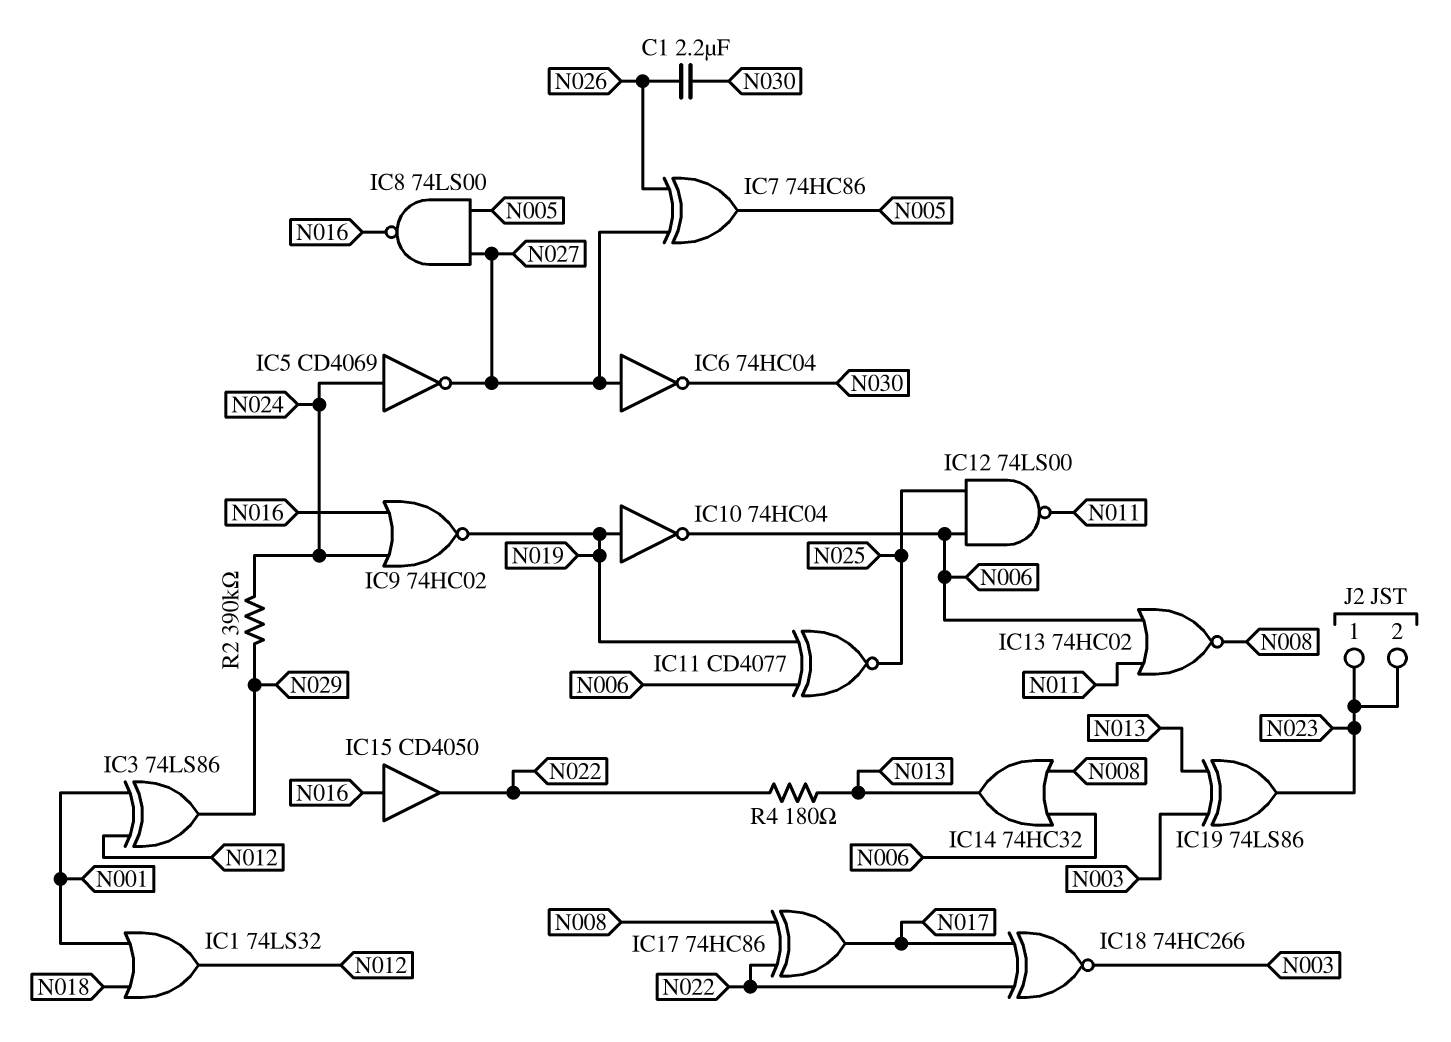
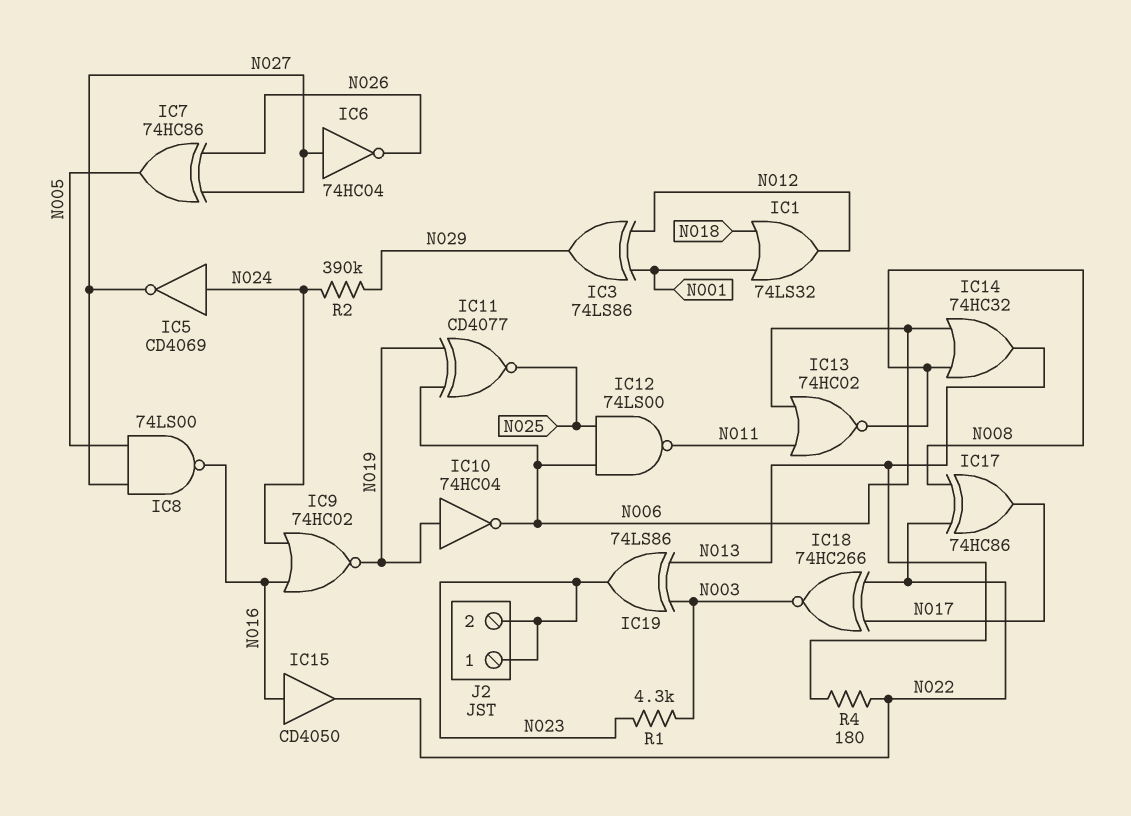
C1: 2.2uF (N026, N030) -> none
IC6: NOT 74HC04 (in N027, out N030) -> NOT 74HC04 (in N027, out N026)
R1: none -> 4.3k (N003, N023)

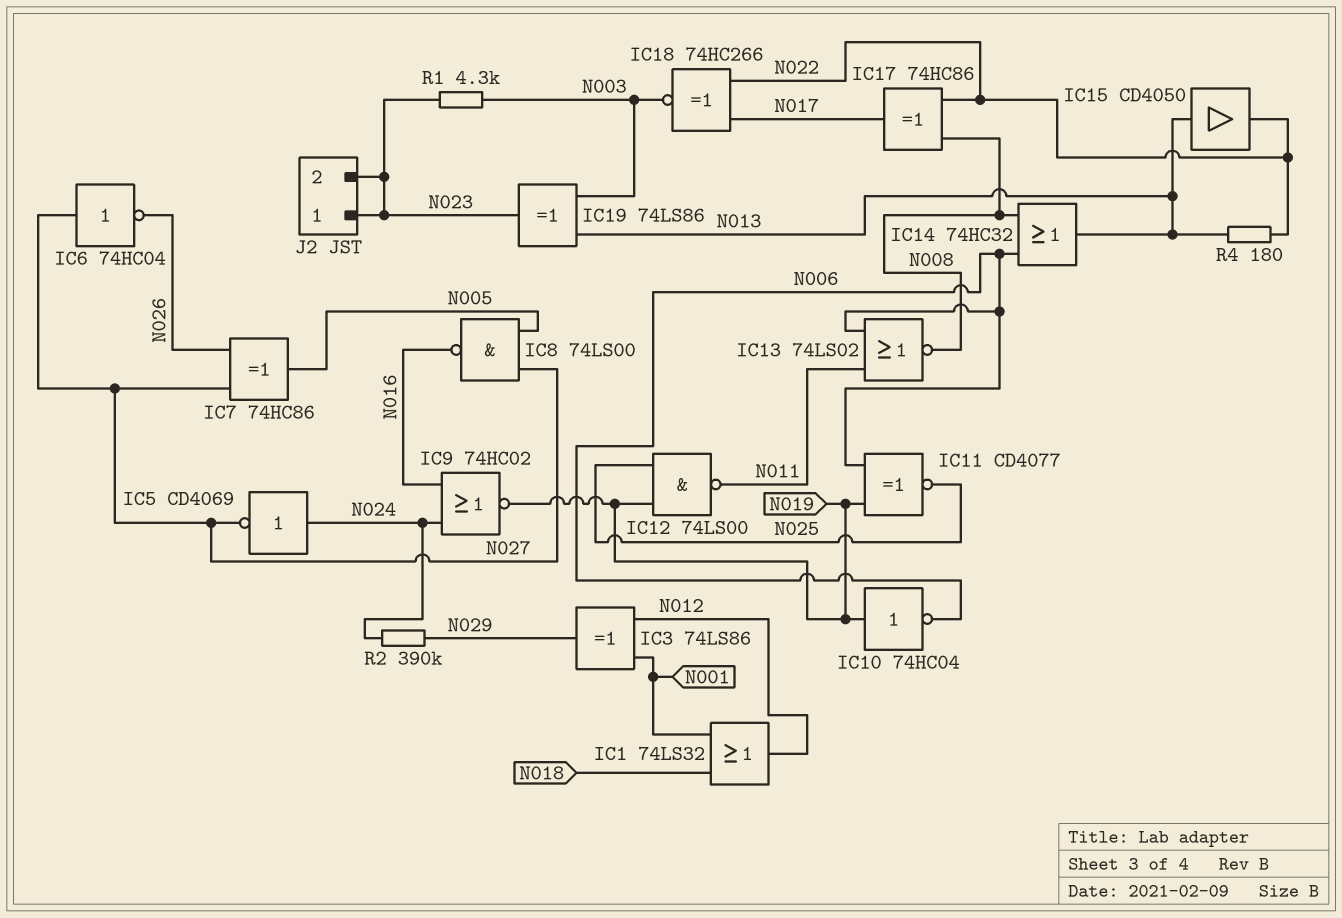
IC12: NAND 74LS00 (in N006, in N025, out N011) -> NAND 74LS00 (in N019, in N025, out N011)
IC13: NOR 74HC02 (in N006, in N011, out N008) -> NOR 74LS02 (in N006, in N011, out N008)
IC15: buffer CD4050 (in N016, out N022) -> buffer CD4050 (in N013, out N022)

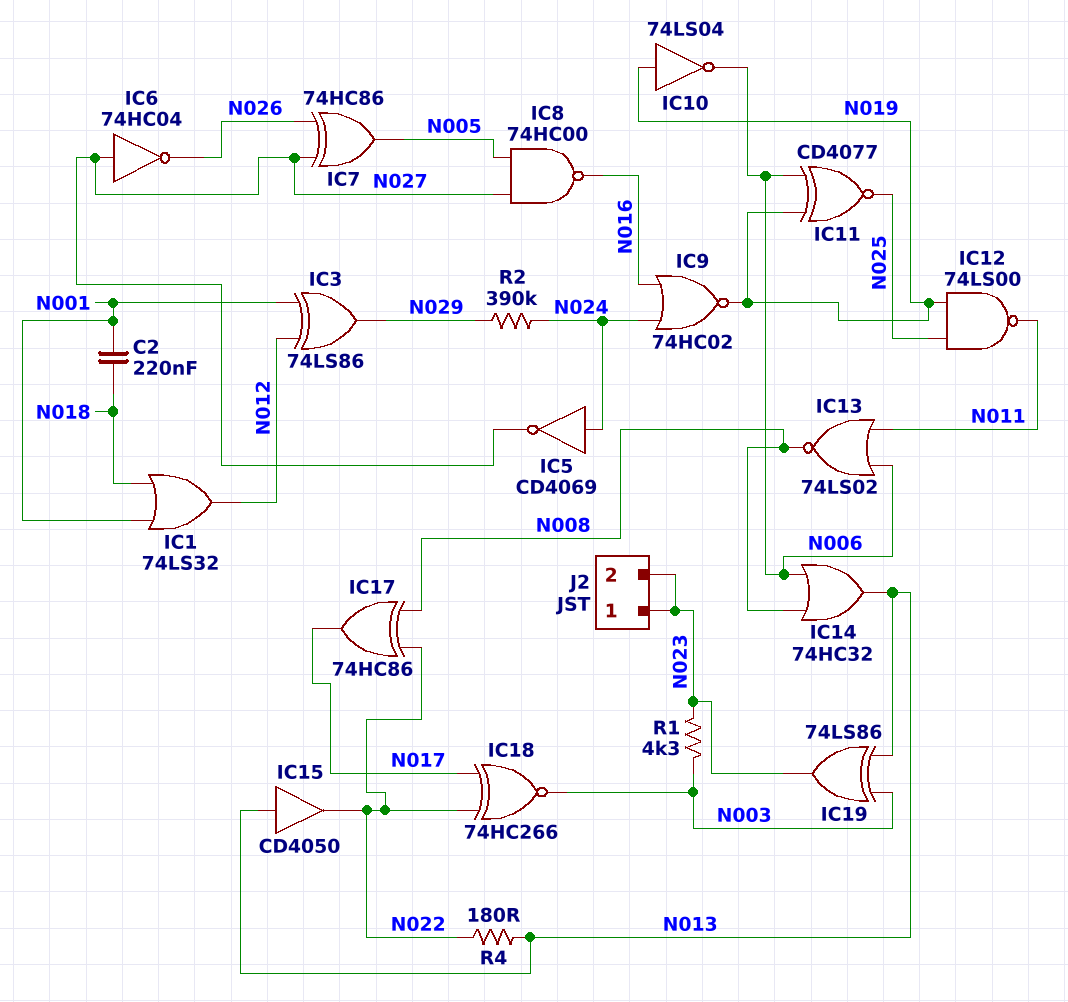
C2: none -> 220nF (N001, N018)
IC8: NAND 74LS00 (in N005, in N027, out N016) -> NAND 74HC00 (in N005, in N027, out N016)
IC10: NOT 74HC04 (in N019, out N006) -> NOT 74LS04 (in N019, out N006)

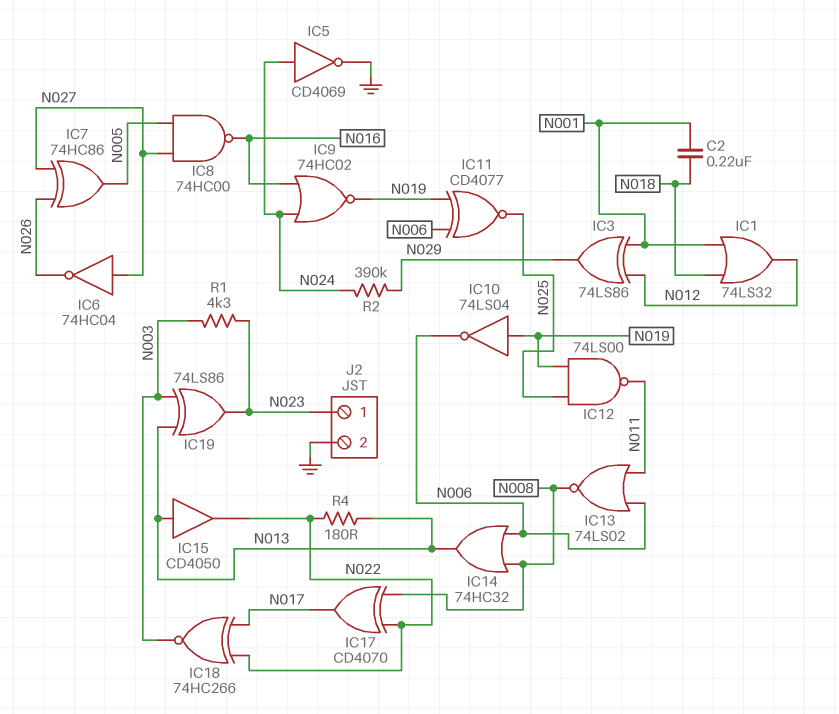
IC5: NOT CD4069 (in N024, out N027) -> NOT CD4069 (in N024, out GND)
IC17: XOR 74HC86 (in N008, in N022, out N017) -> XOR CD4070 (in N008, in N022, out N017)
J2 pin 2: N023 -> GND

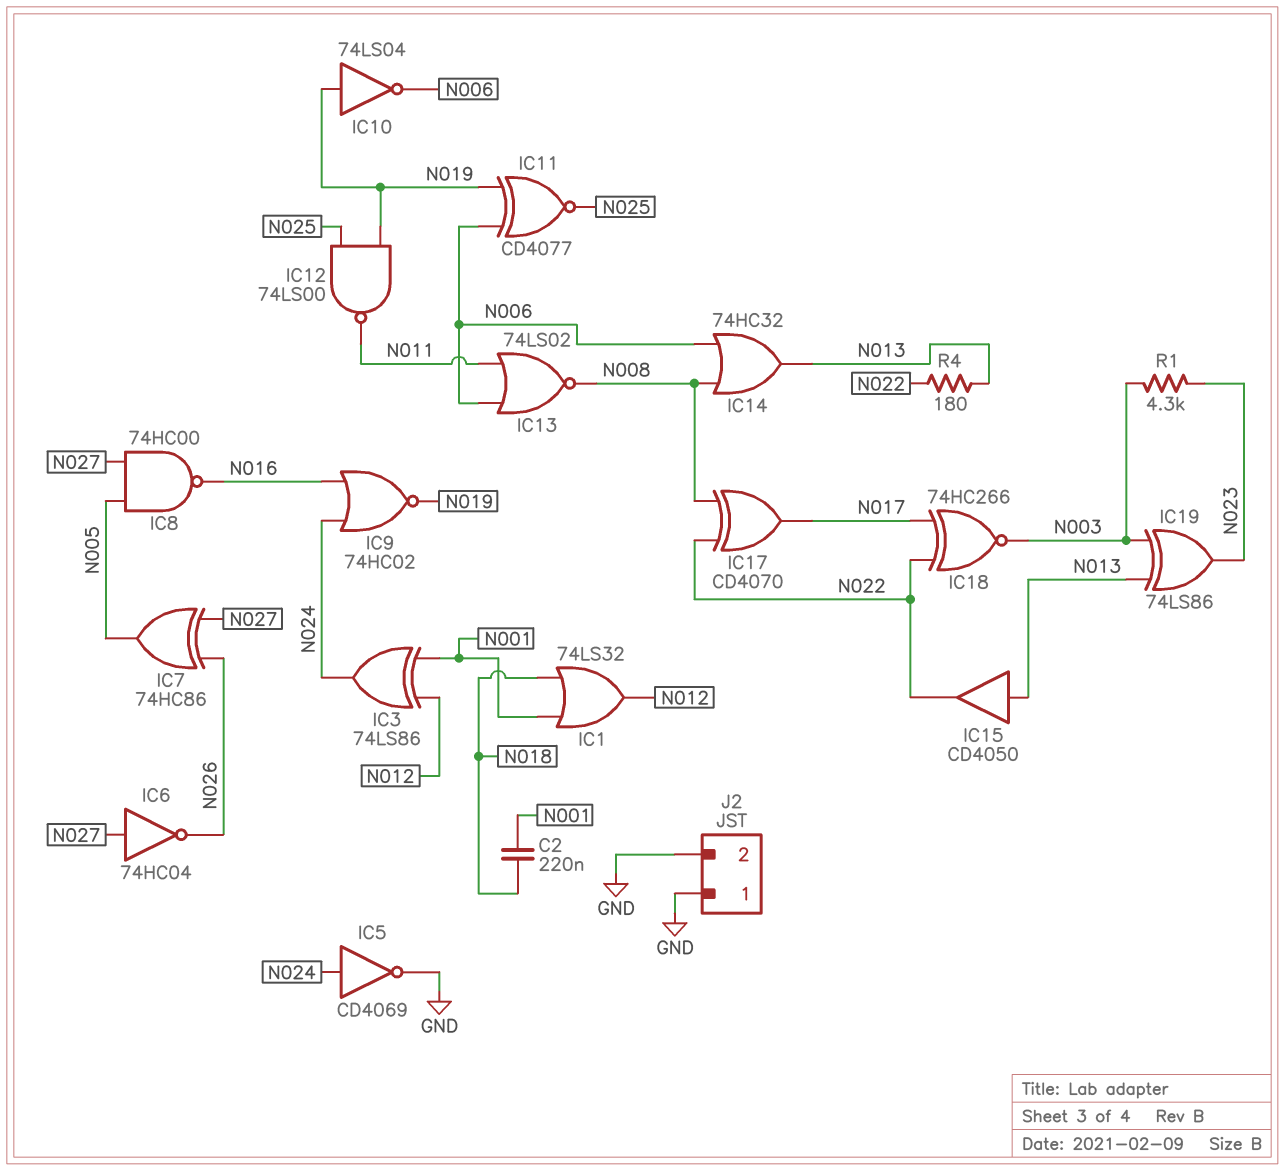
IC3: XOR 74LS86 (in N001, in N012, out N029) -> XOR 74LS86 (in N001, in N012, out N024)
J2 pin 1: N023 -> GND
R2: 390k (N024, N029) -> none

